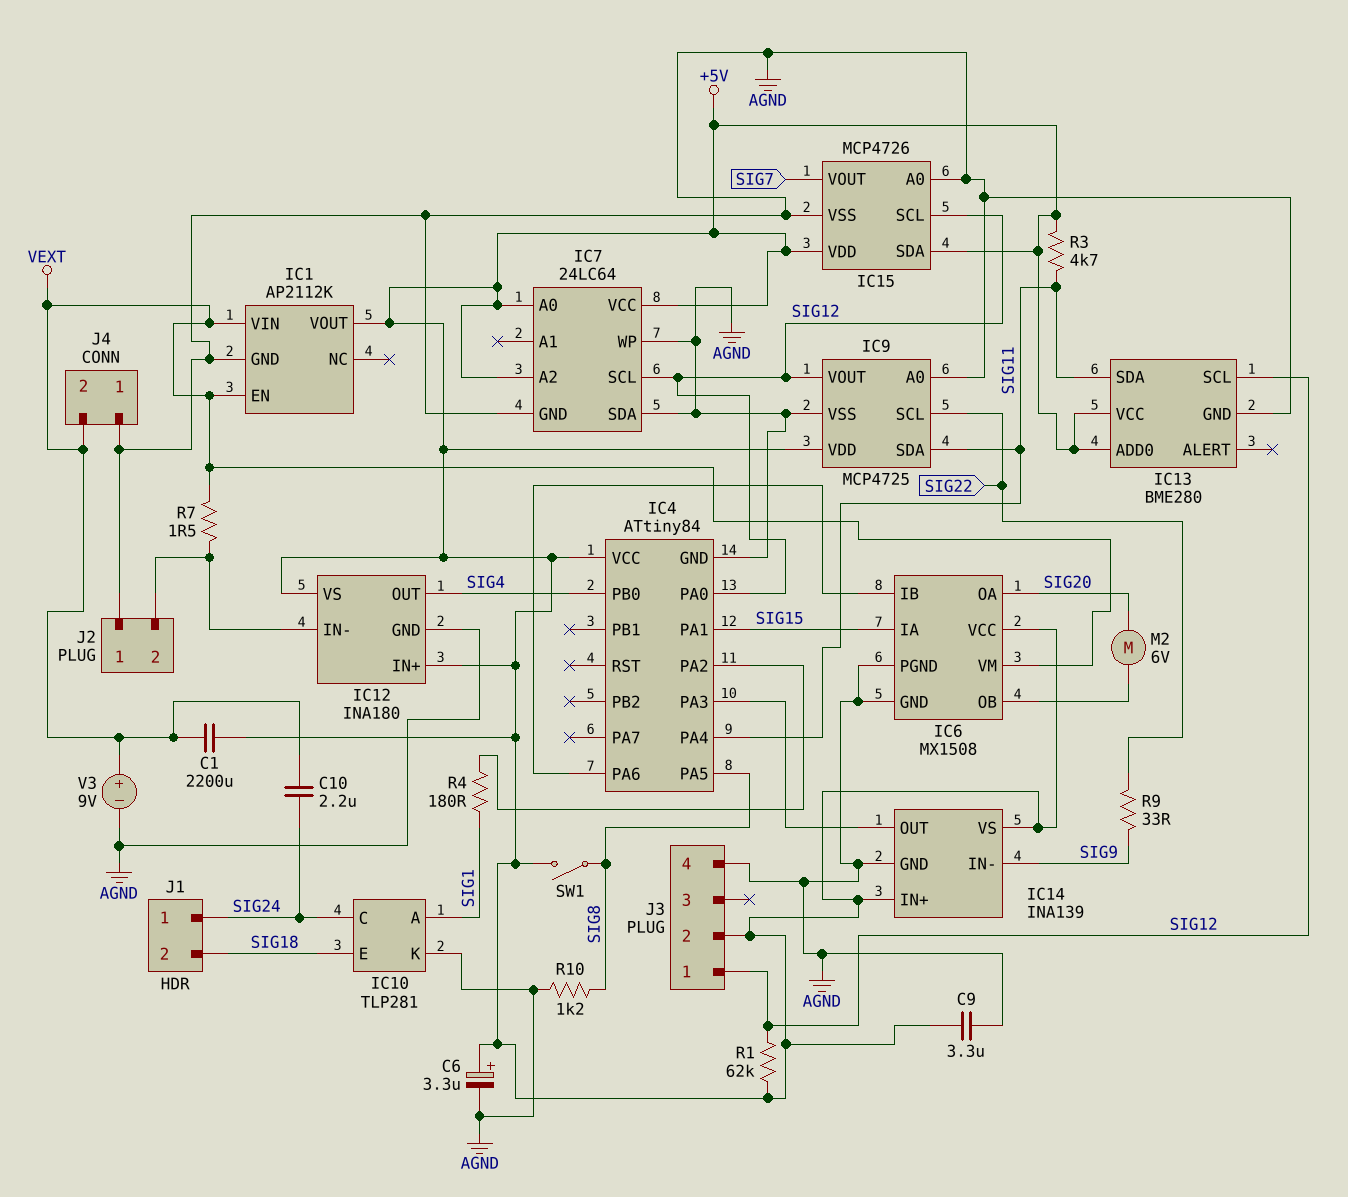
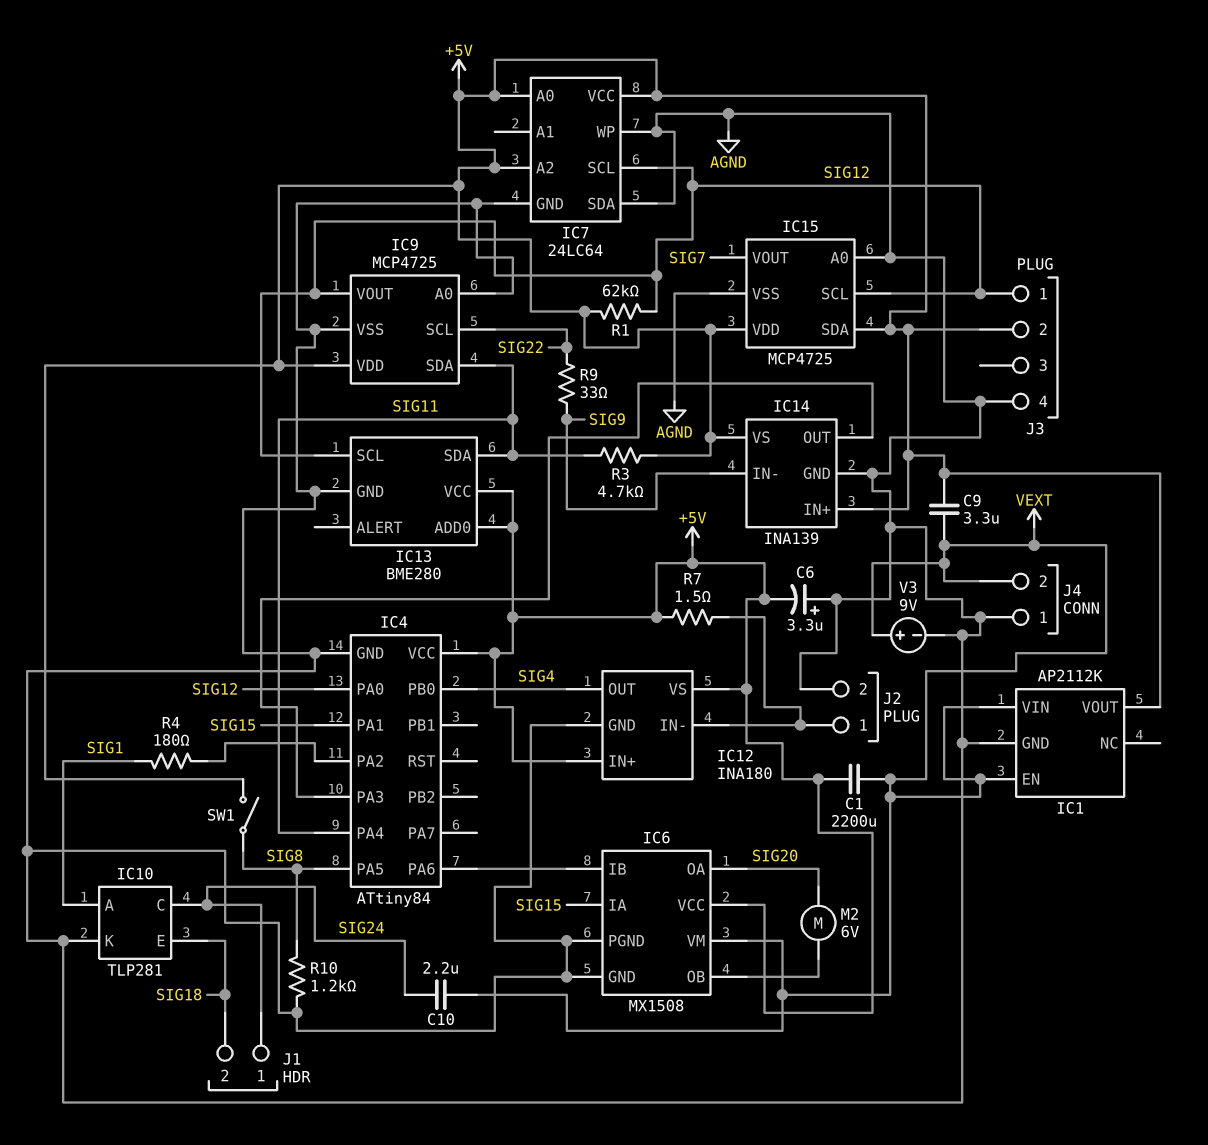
C6: 3.3uF (plus +5V, minus AGND) -> 3.3uF (plus AGND, minus +5V)
C9: 3.3uF (+5V, AGND) -> 3.3uF (+5V, VEXT)
IC15: MCP4726 -> MCP4725
J2 pin 1: AGND -> IC12/IN-
J2 pin 2: IC12/IN- -> AGND
R7: 1.5 (IC12/IN-, VEXT) -> 1.5 (+5V, IC12/IN-)

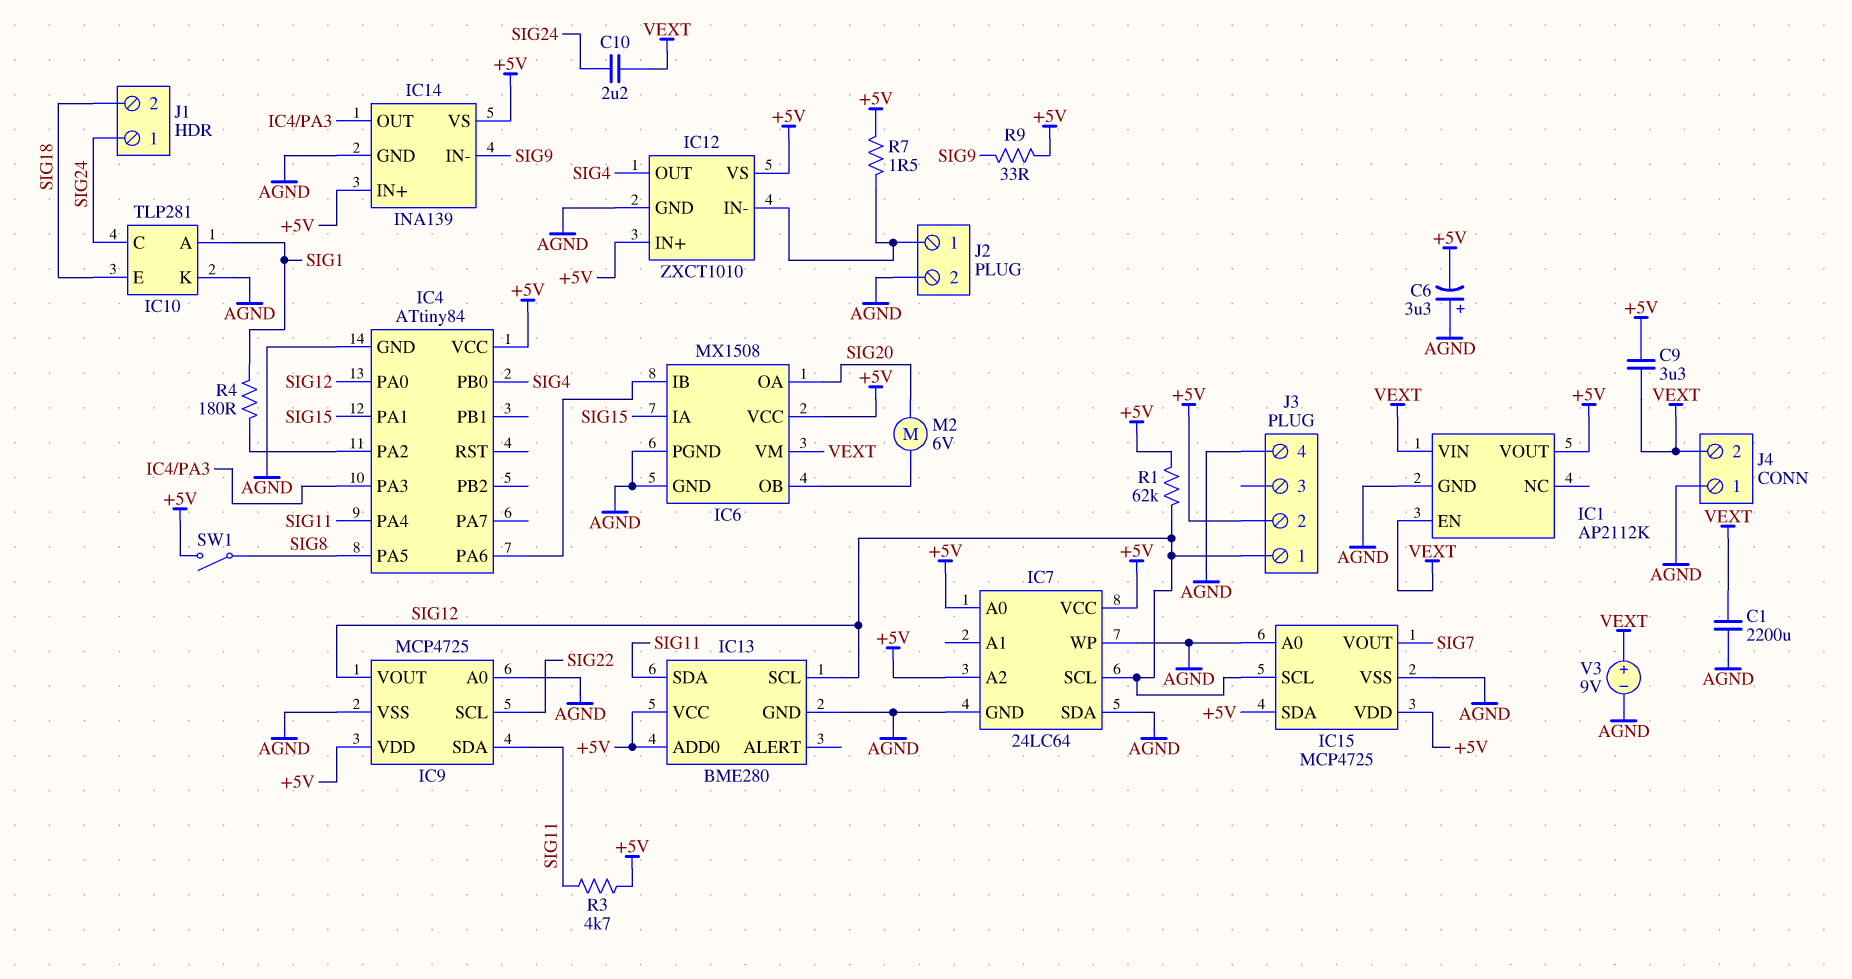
C1: 2200uF (+5V, VEXT) -> 2200uF (AGND, VEXT)
IC12: INA180 -> ZXCT1010
R9: 33 (SIG9, SIG22) -> 33 (+5V, SIG9)
R10: 1.2k (AGND, SIG8) -> none

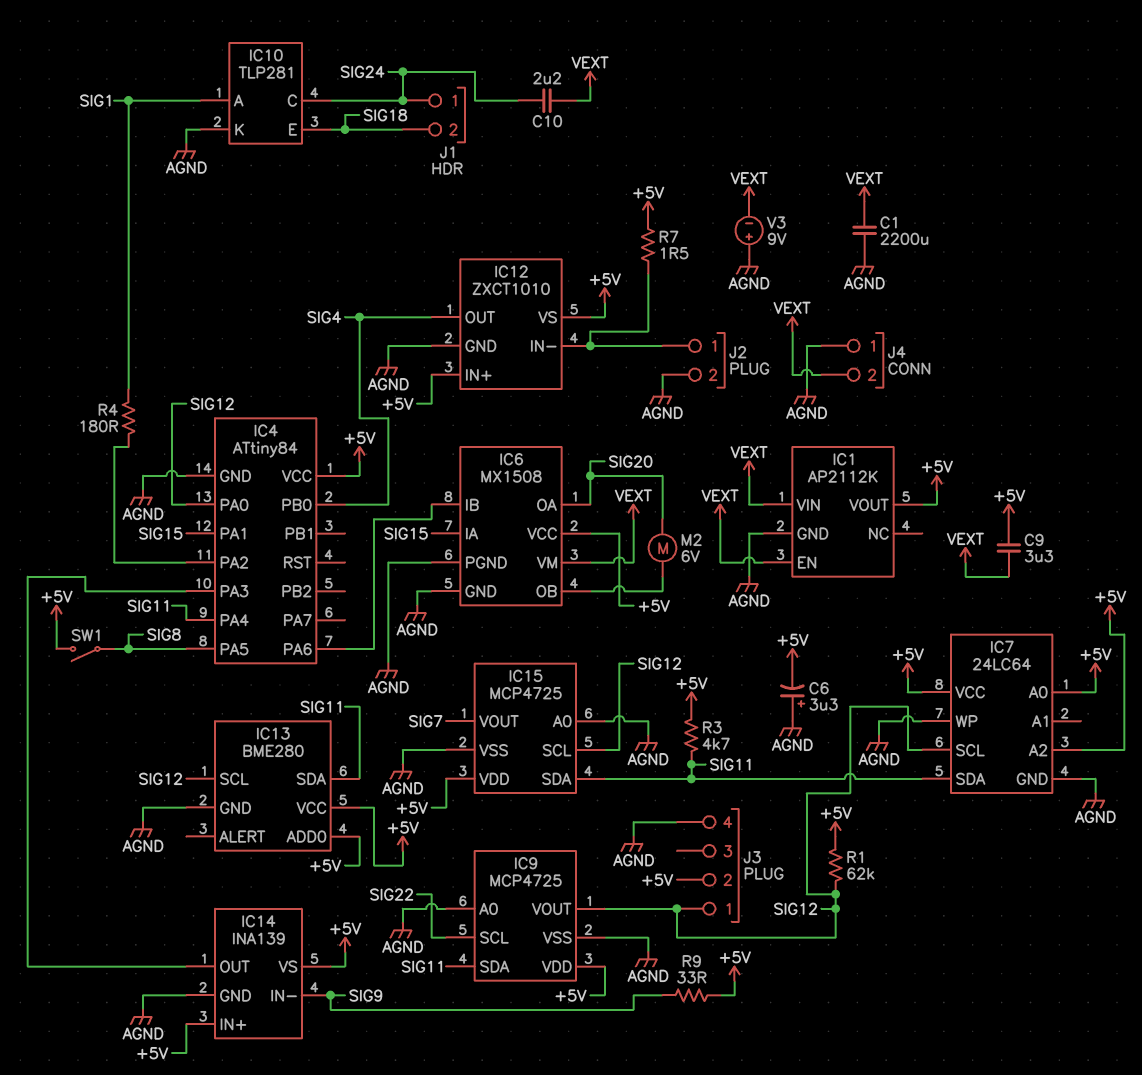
IC7 pin SDA: AGND -> SIG11
IC15 pin SDA: +5V -> SIG11
V3: 9V (plus VEXT, minus AGND) -> 9V (plus AGND, minus VEXT)

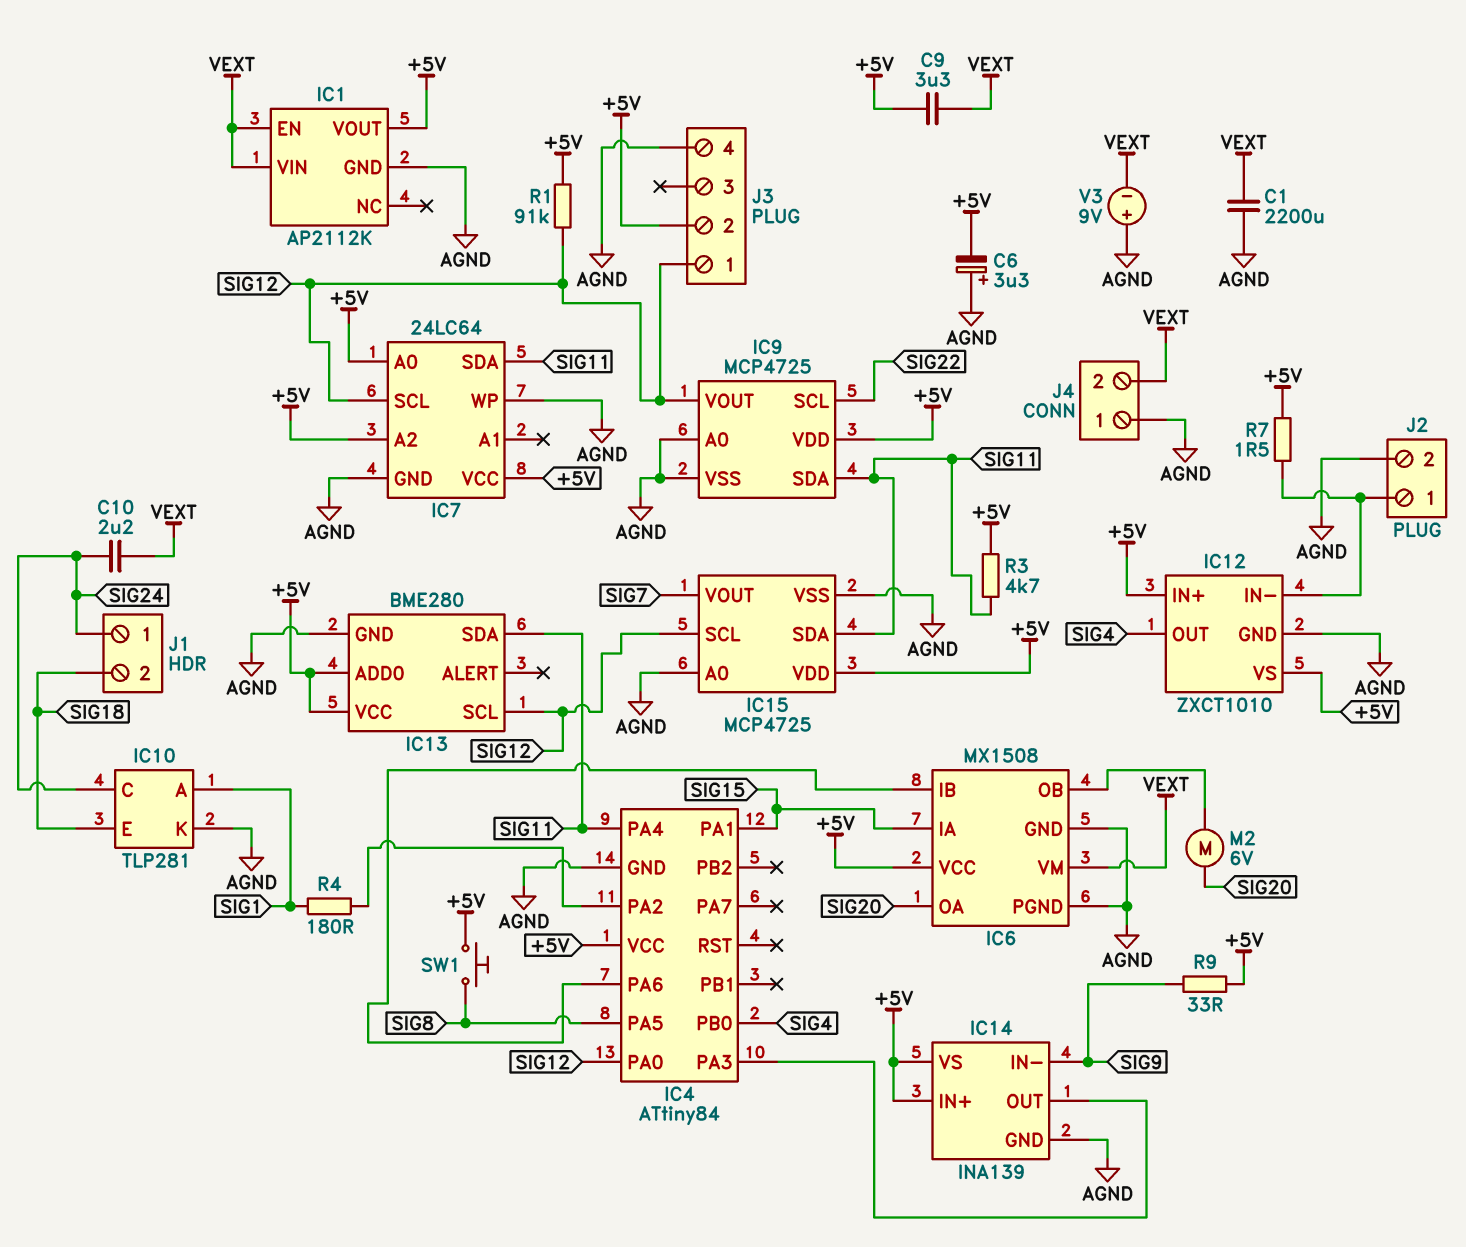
R1: 62k (+5V, SIG12) -> 91k (+5V, SIG12)
SW1: switch (+5V, SIG8) -> button (+5V, SIG8)

